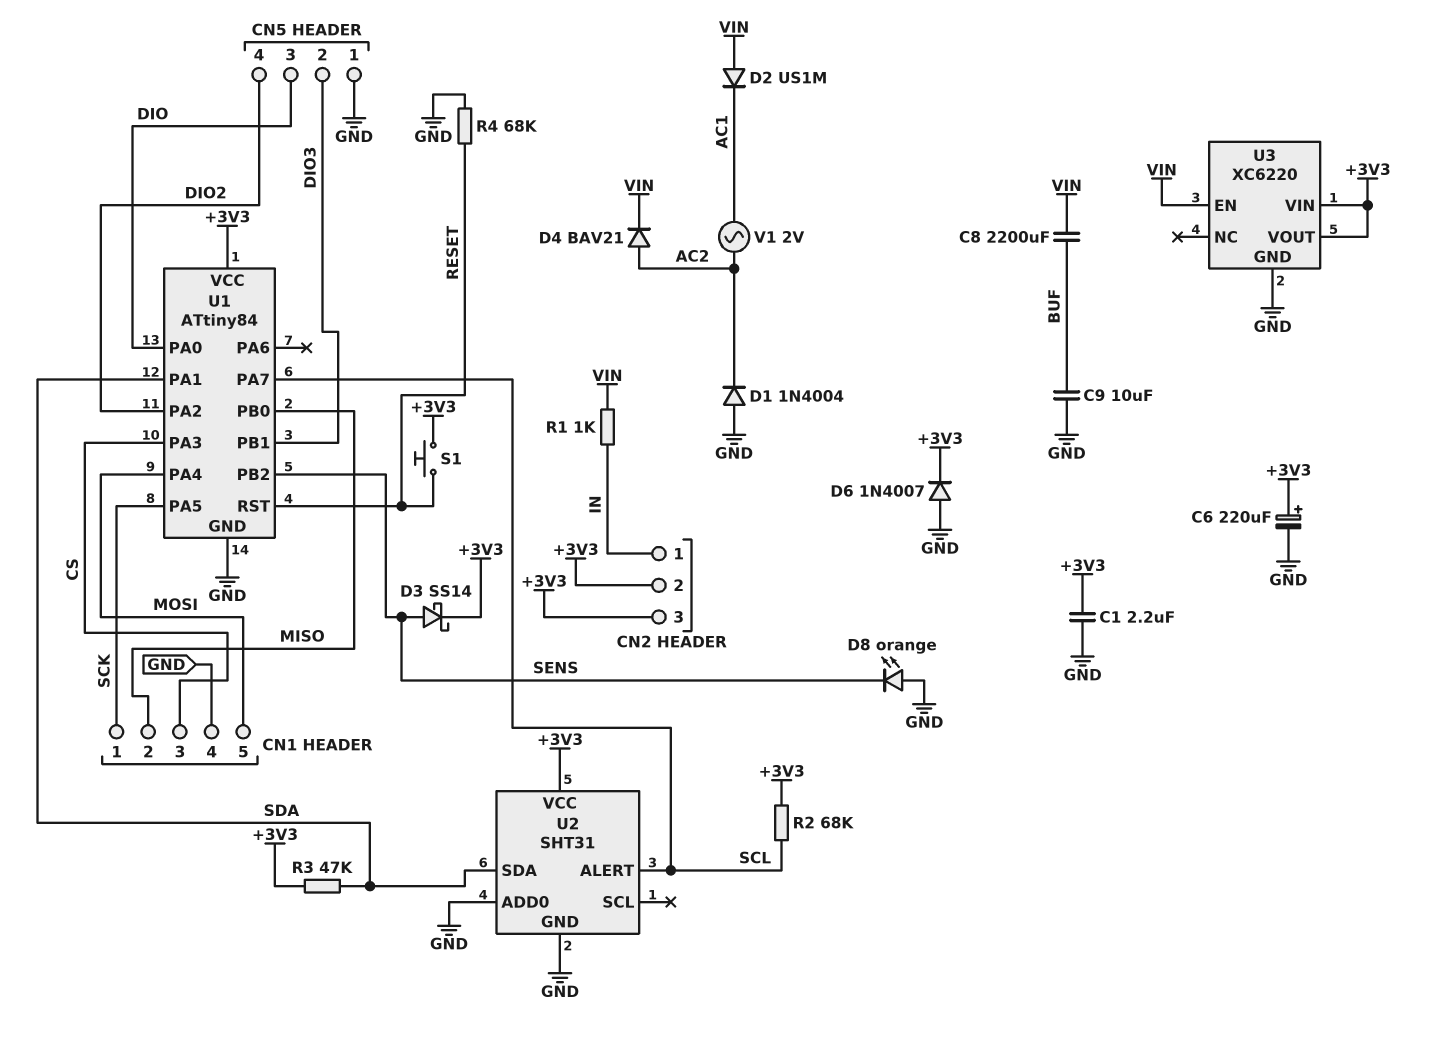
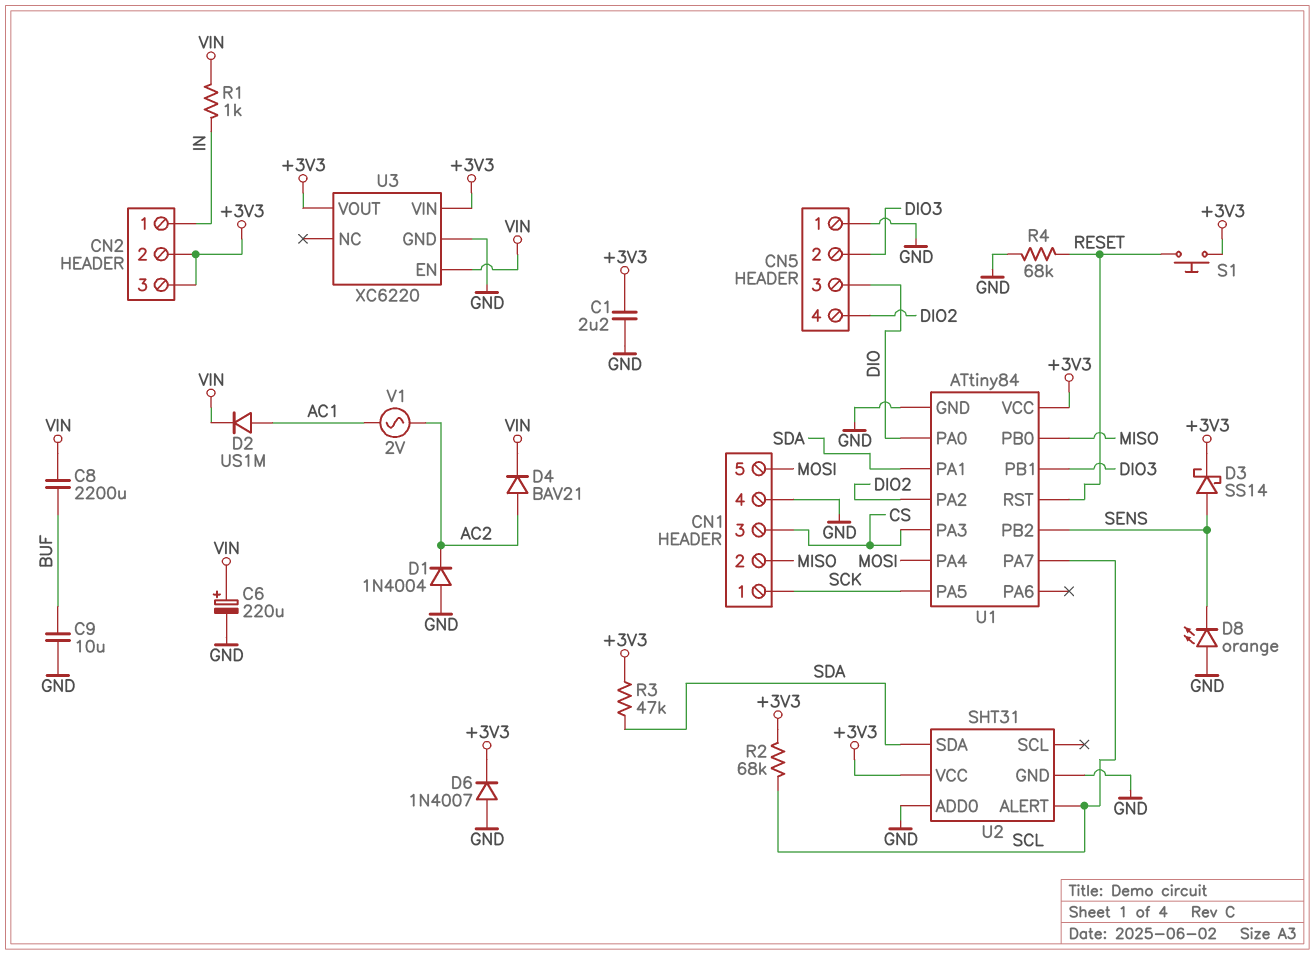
C6: 220uF (plus +3V3, minus GND) -> 220uF (plus VIN, minus GND)
D2: diode US1M (A VIN, K AC1) -> diode US1M (A AC1, K VIN)

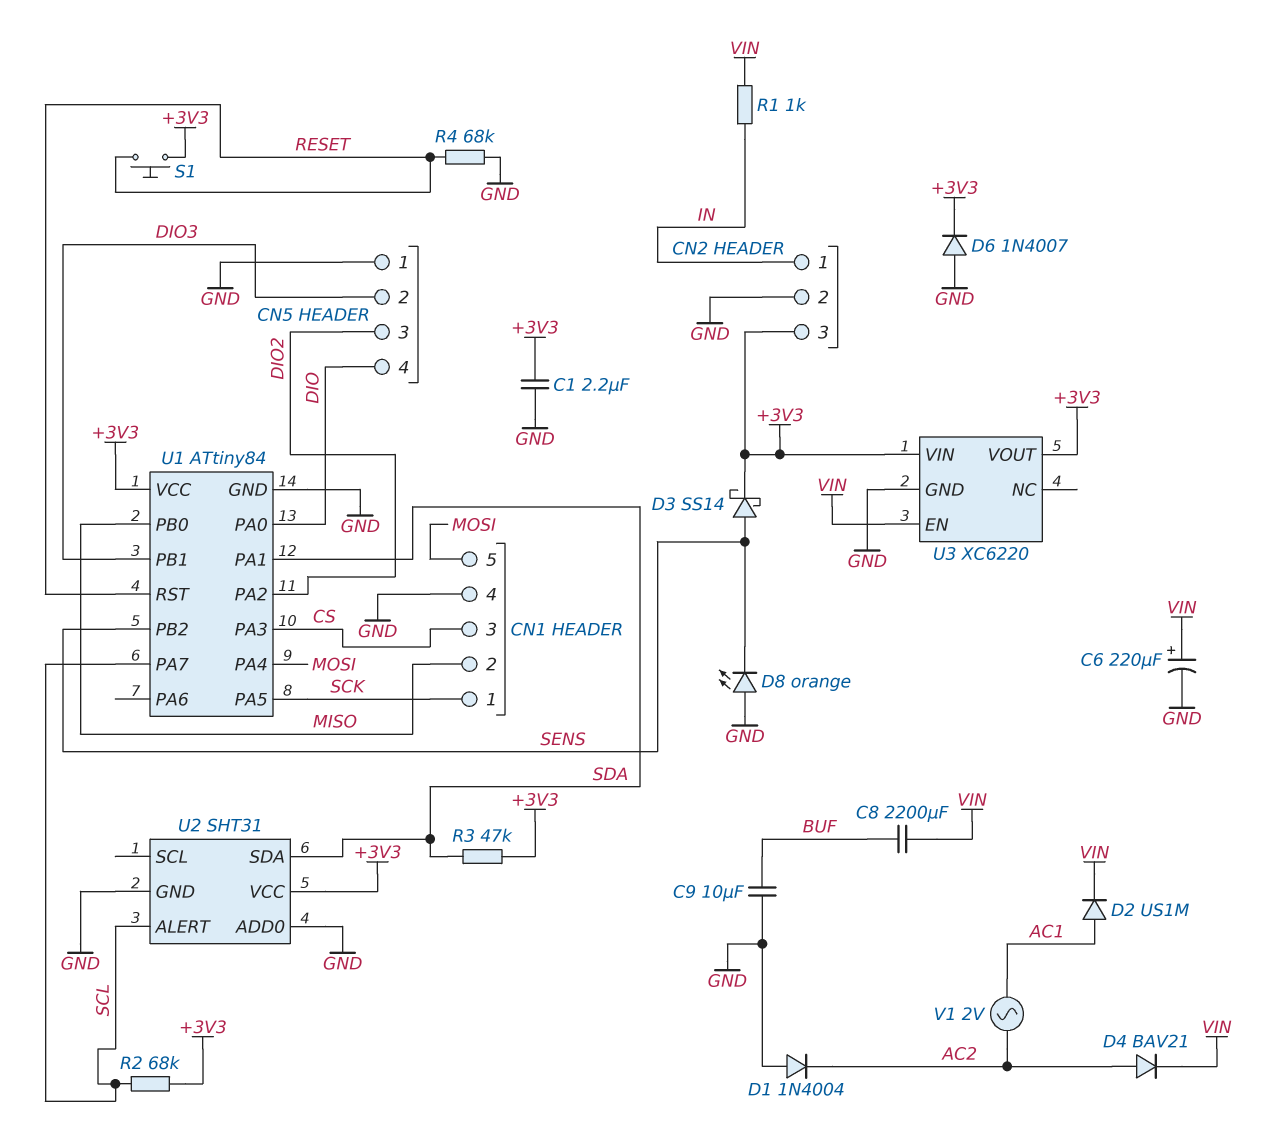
CN2 pin 2: +3V3 -> GND
CN5 pin 3: DIO -> DIO2
CN5 pin 4: DIO2 -> DIO

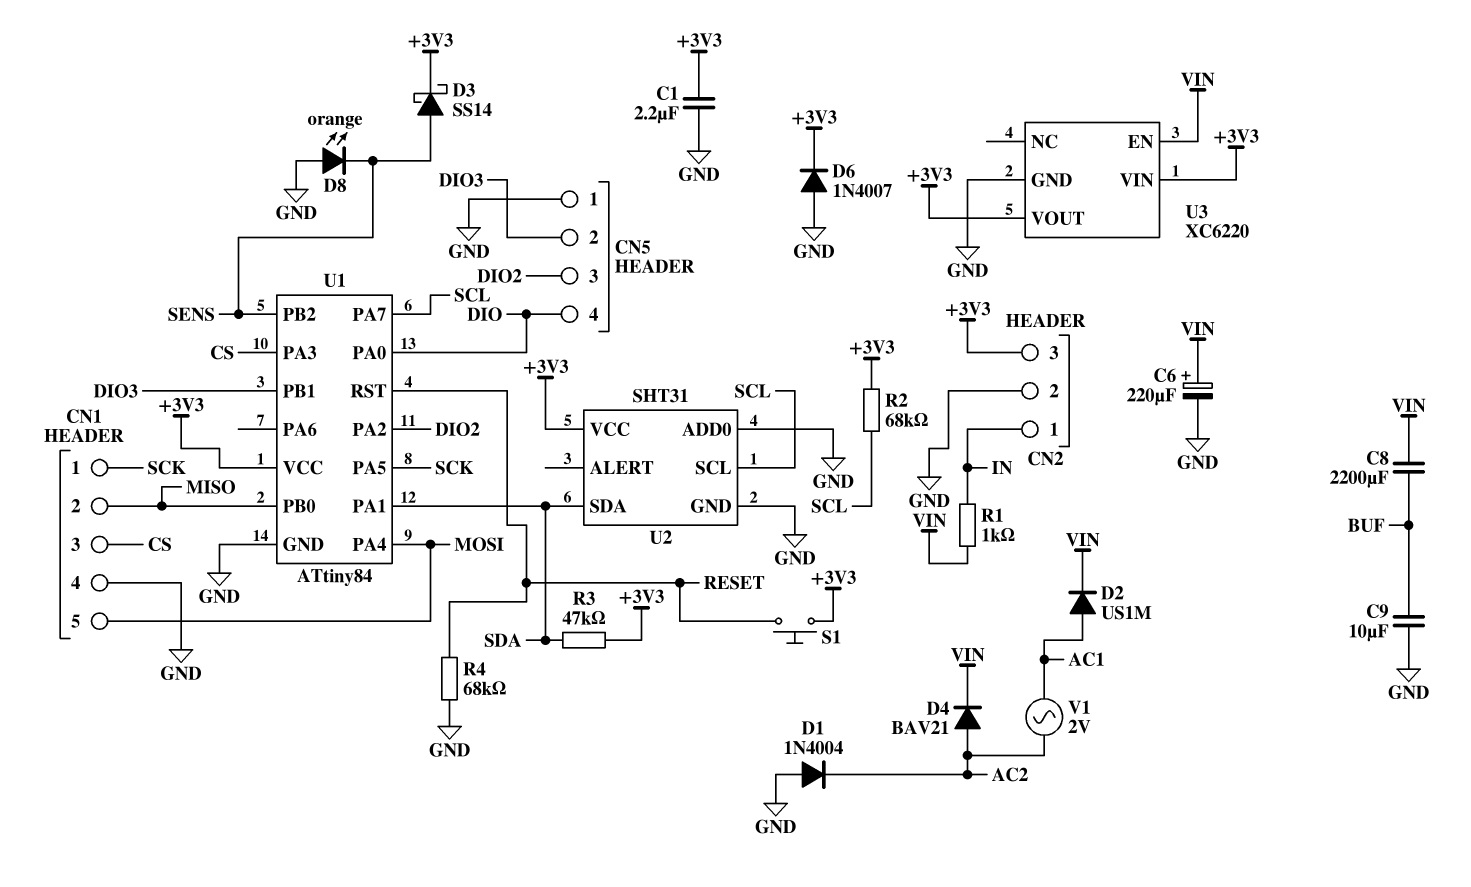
U2 pin ALERT: SCL -> none
U2 pin SCL: none -> SCL

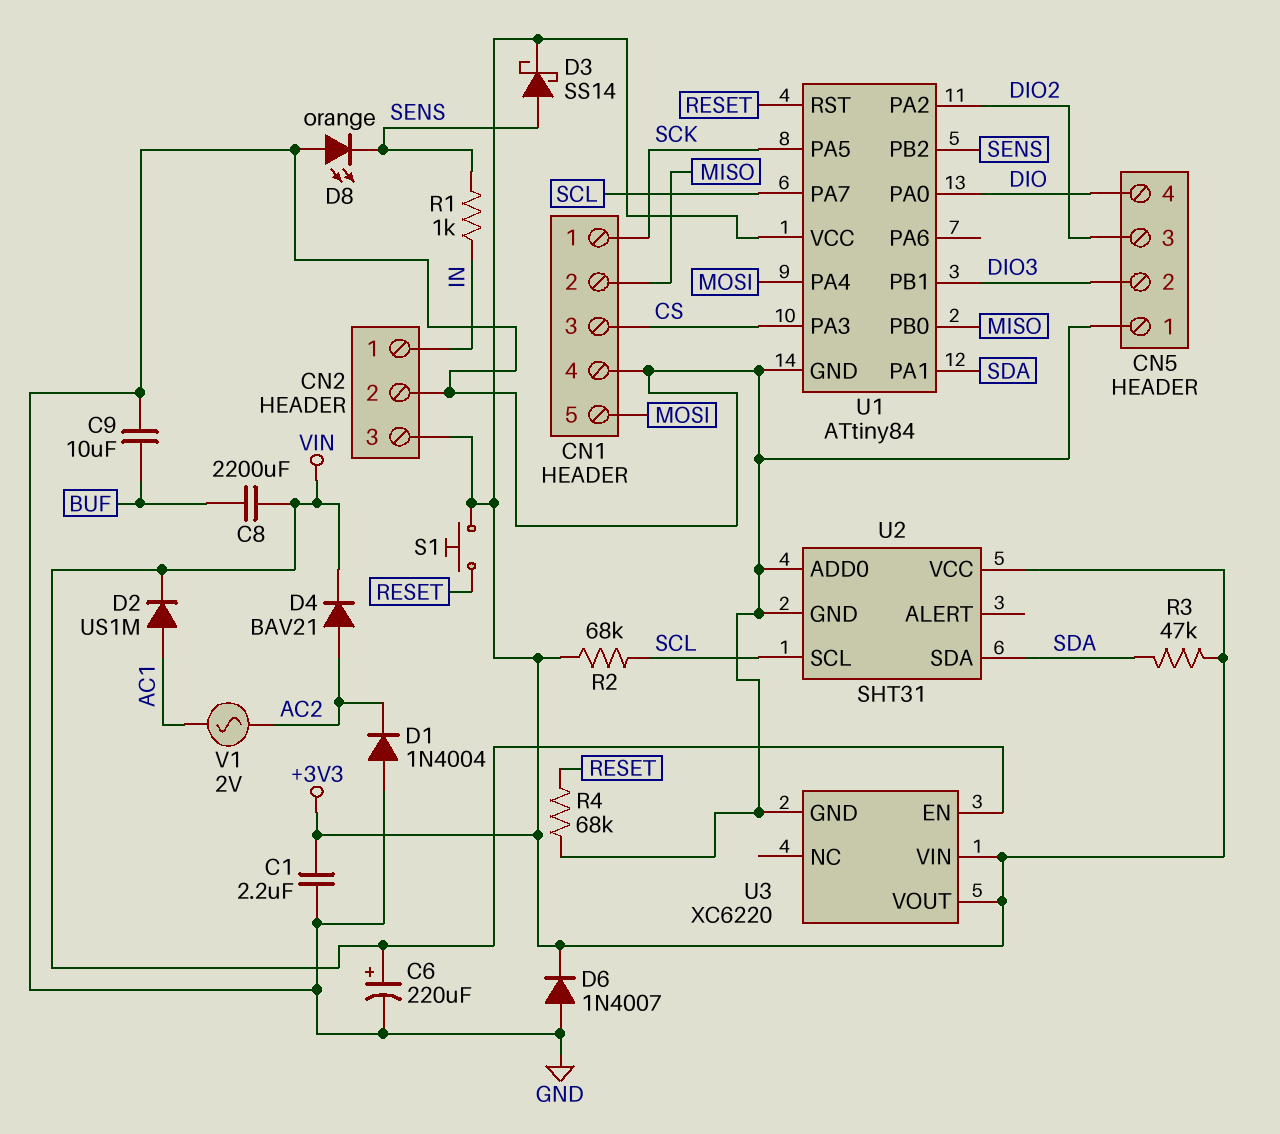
R1: 1k (IN, VIN) -> 1k (IN, SENS)

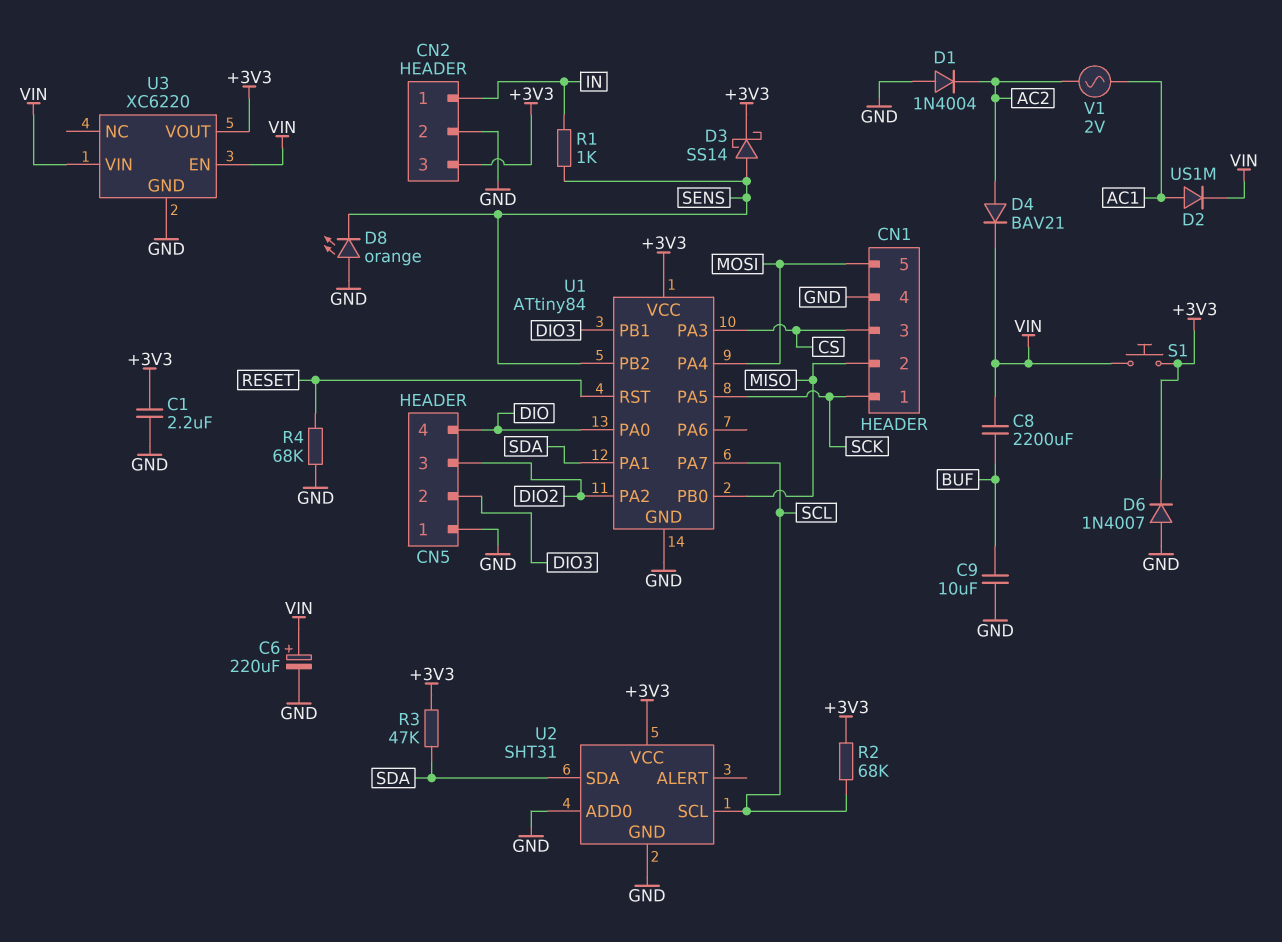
S1: button (+3V3, RESET) -> button (+3V3, VIN)
U3 pin VIN: +3V3 -> VIN

